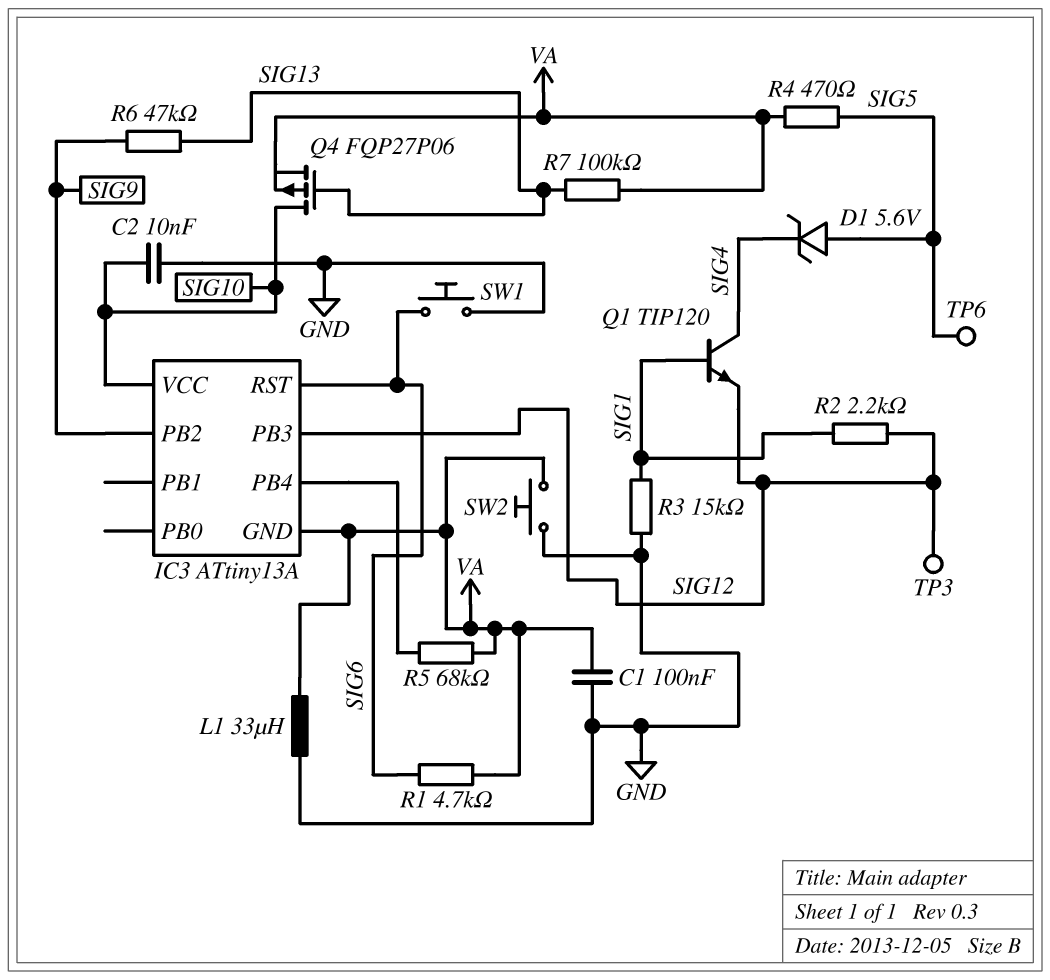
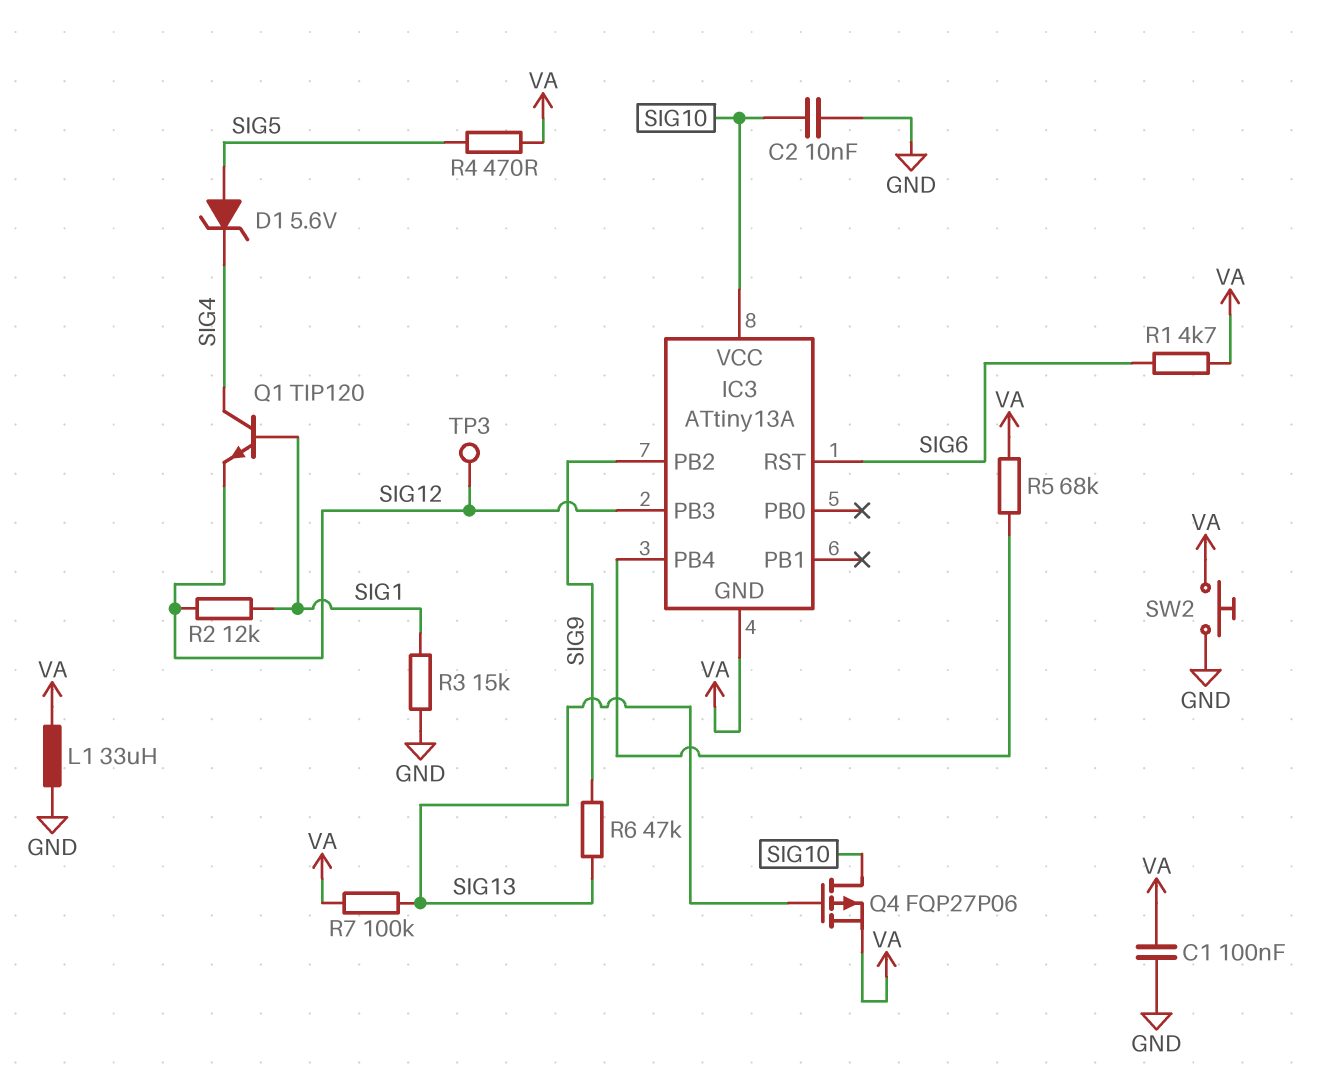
R2: 2.2k (SIG1, SIG12) -> 12k (SIG1, SIG12)
SW1: button (GND, SIG6) -> none
TP6: test point (SIG5) -> none

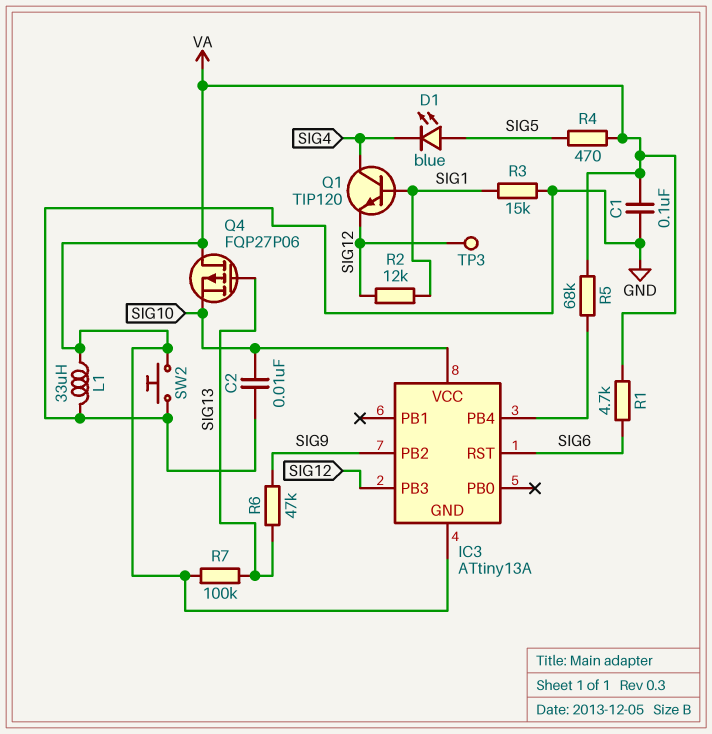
D1: zener 5.6V (A SIG5, K SIG4) -> LED blue (A SIG5, K SIG4)
Q4: PMOS FQP27P06 (G SIG13, D SIG10, S VA) -> PMOS FQP27P06 (G SIG13, D VA, S SIG10)

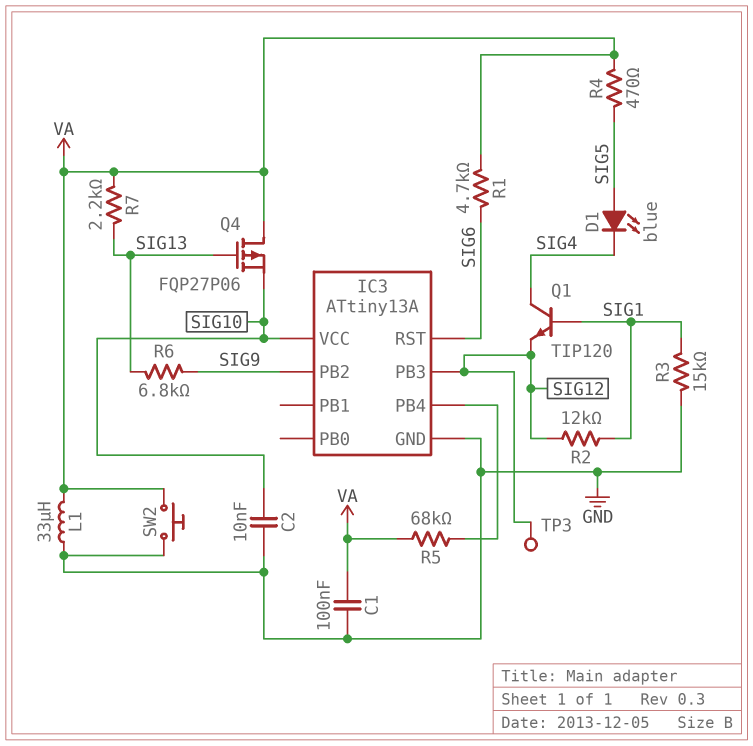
IC3 pin GND: VA -> GND
R6: 47k (SIG9, SIG13) -> 6.8k (SIG9, SIG13)
R7: 100k (SIG13, VA) -> 2.2k (SIG13, VA)

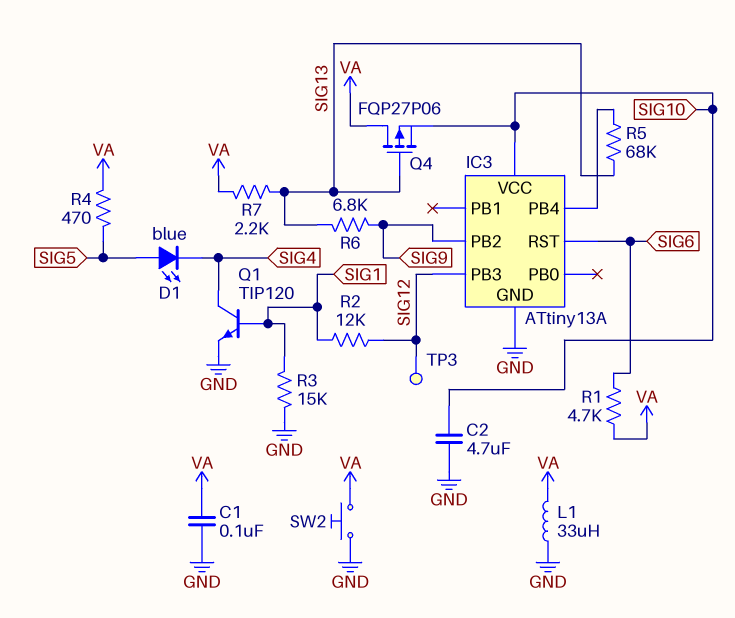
C2: 10nF (GND, SIG10) -> 4.7uF (GND, SIG10)
Q1: NPN TIP120 (B SIG1, C SIG4, E SIG12) -> NPN TIP120 (B SIG1, C SIG4, E GND)
R5: 68k (IC3/PB4, VA) -> 68k (IC3/PB4, SIG13)

